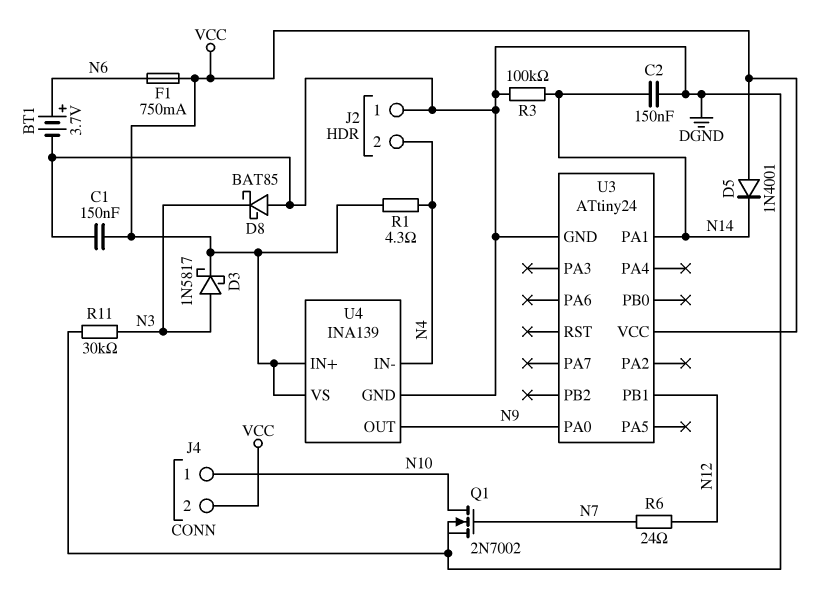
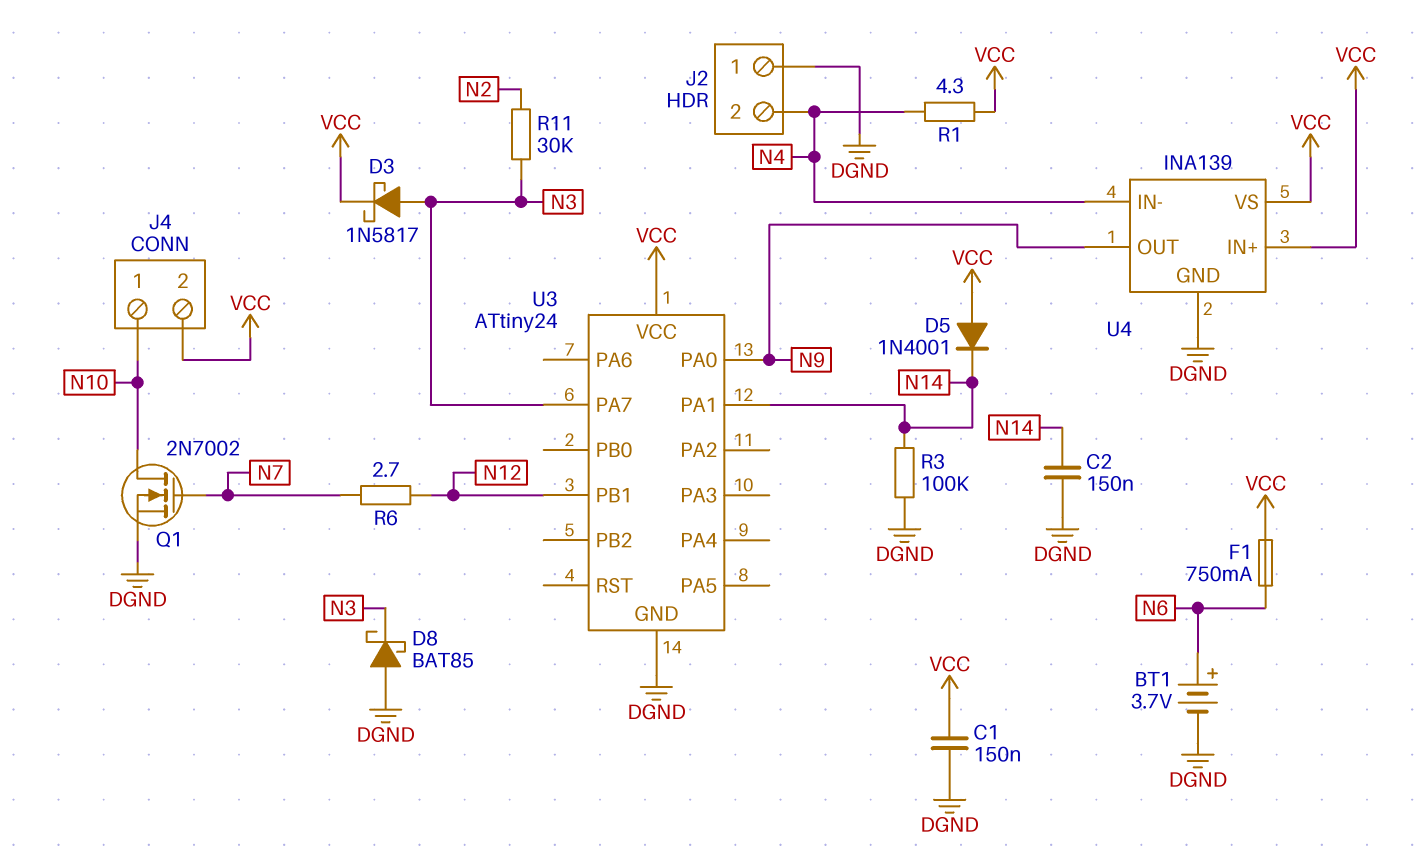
R6: 24 (N7, N12) -> 2.7 (N7, N12)
R11: 30k (DGND, N3) -> 30k (N2, N3)
U3 pin PA7: none -> N3

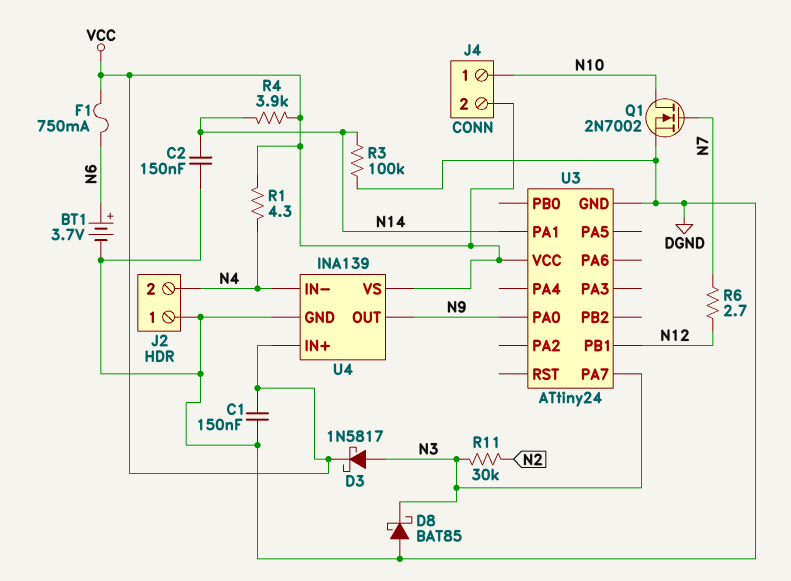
D5: diode 1N4001 (A VCC, K N14) -> none
R4: none -> 3.9k (N14, VCC)

